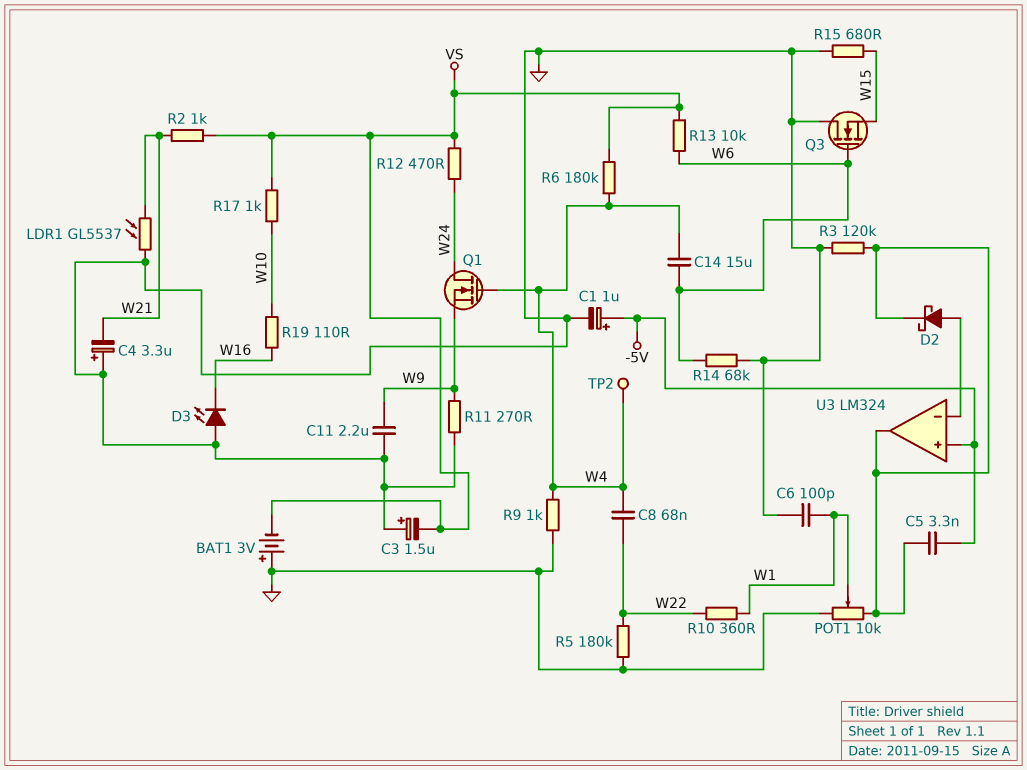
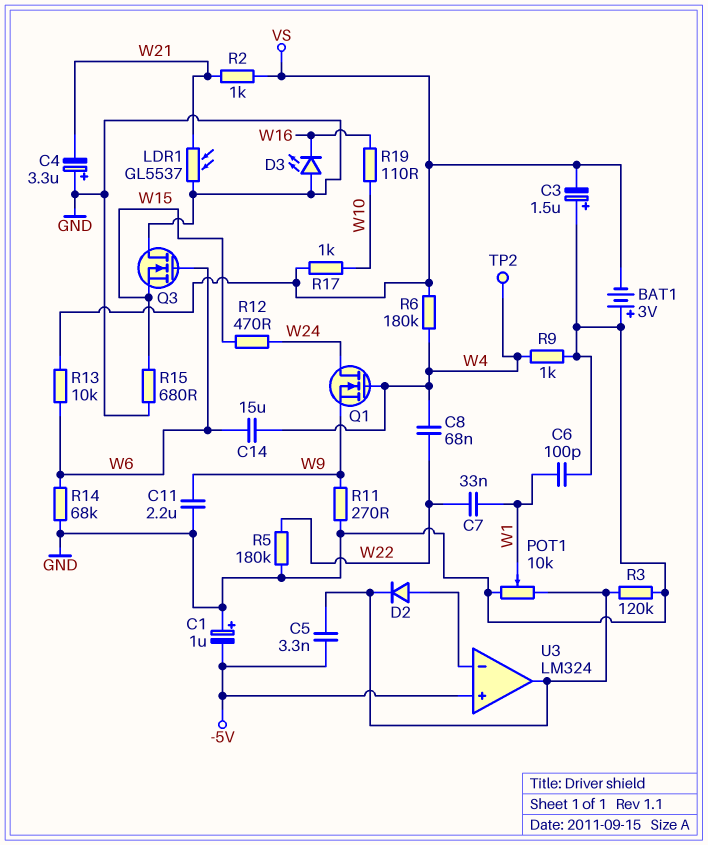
C1: 1uF (plus -5V, minus GND) -> 1uF (plus GND, minus -5V)
C7: none -> 33nF (W1, W22)
D2: schottky (A U3/in-, K U3/out) -> diode (A U3/in-, K U3/out)
R10: 360 (W1, W22) -> none
R12: 470 (VS, W24) -> 470 (W15, W24)

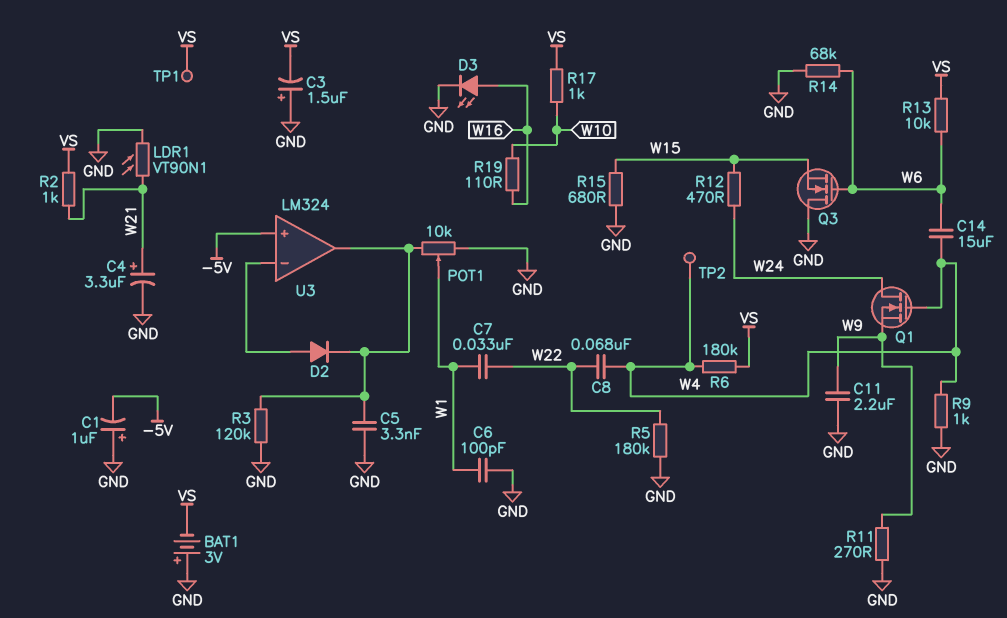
C4: 3.3uF (plus GND, minus W21) -> 3.3uF (plus W21, minus GND)
C5: 3.3nF (-5V, U3/out) -> 3.3nF (GND, U3/out)
D3: LED (A GND, K W16) -> LED (A W16, K GND)
LDR1: GL5537 (GND, W21) -> VT90N1 (GND, W21)
TP1: none -> test point (VS)

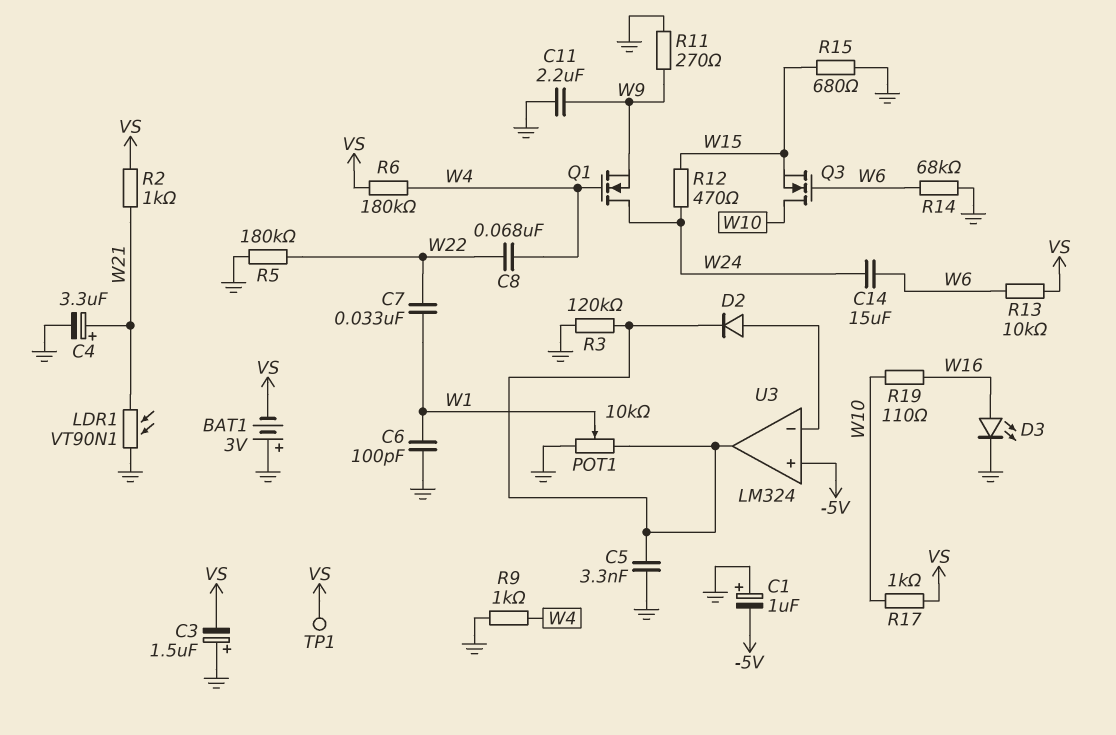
C14: 15uF (W4, W6) -> 15uF (W6, W24)
Q3: NMOS (G W6, D GND, S W15) -> NMOS (G W6, D W10, S W15)
TP2: test point (W4) -> none

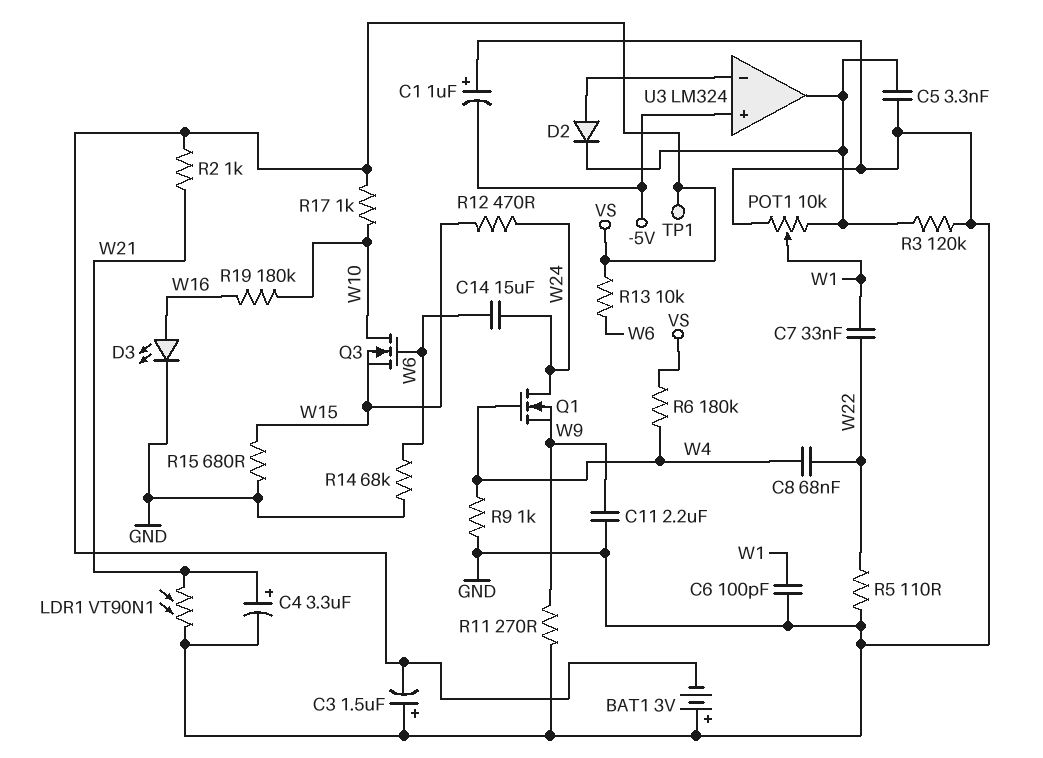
R5: 180k (GND, W22) -> 110 (GND, W22)
R19: 110 (W10, W16) -> 180k (W10, W16)

